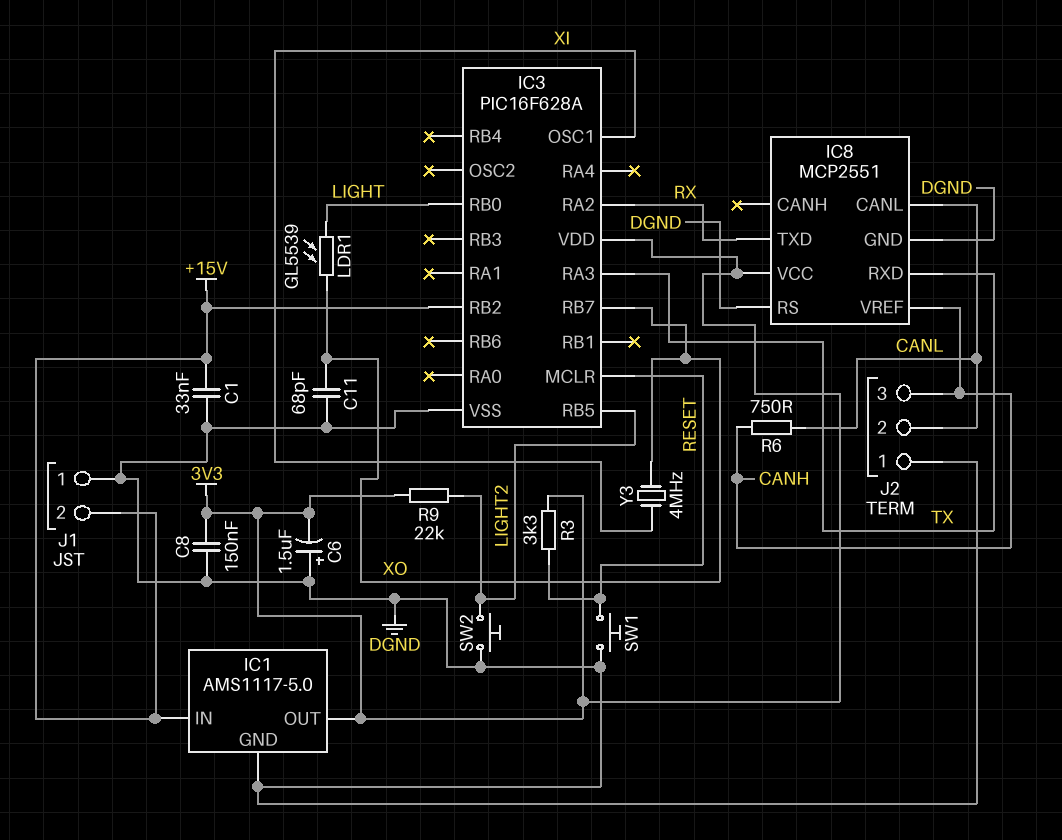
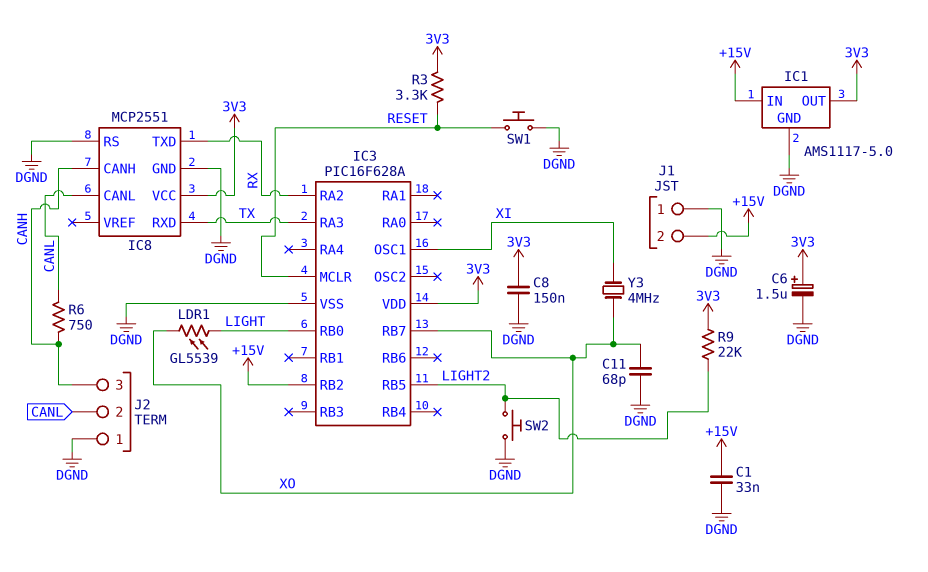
C6: 1.5uF (plus DGND, minus 3V3) -> 1.5uF (plus 3V3, minus DGND)
IC8 pin CANH: none -> CANH
IC8 pin VREF: CANH -> none

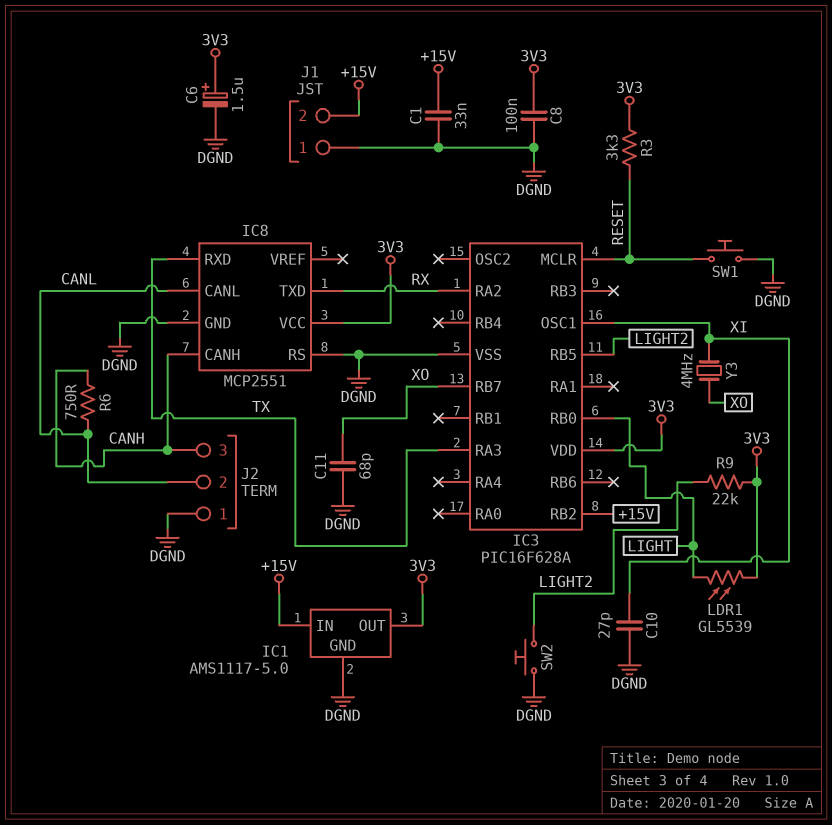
C8: 150nF (3V3, DGND) -> 100nF (3V3, DGND)
C10: none -> 27pF (DGND, XI)
LDR1: GL5539 (LIGHT, XO) -> GL5539 (3V3, LIGHT)

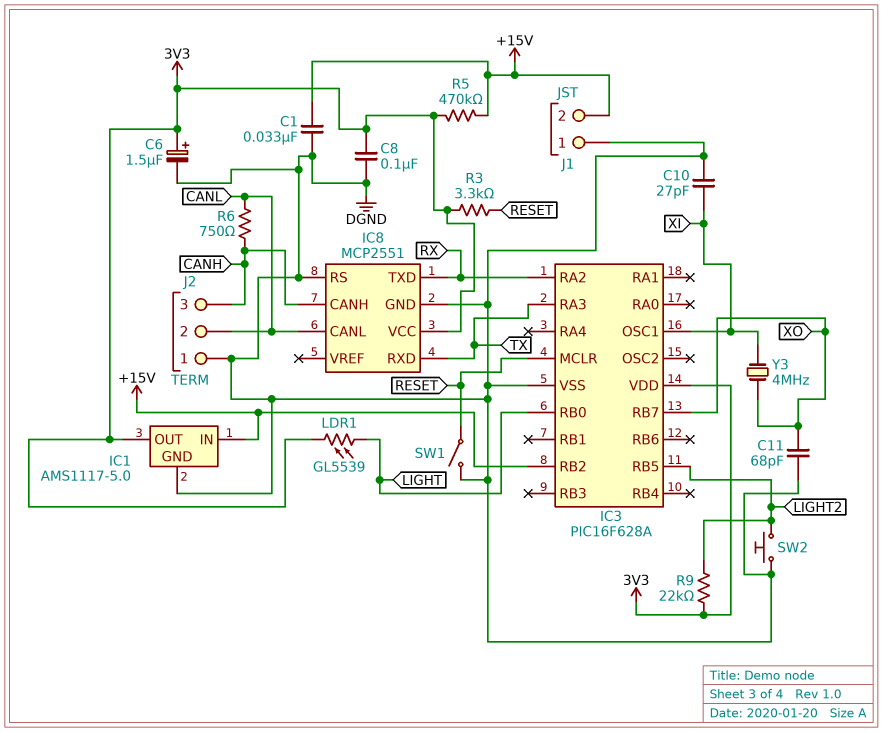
R5: none -> 470k (+15V, 3V3)
SW1: button (DGND, RESET) -> switch (DGND, RESET)

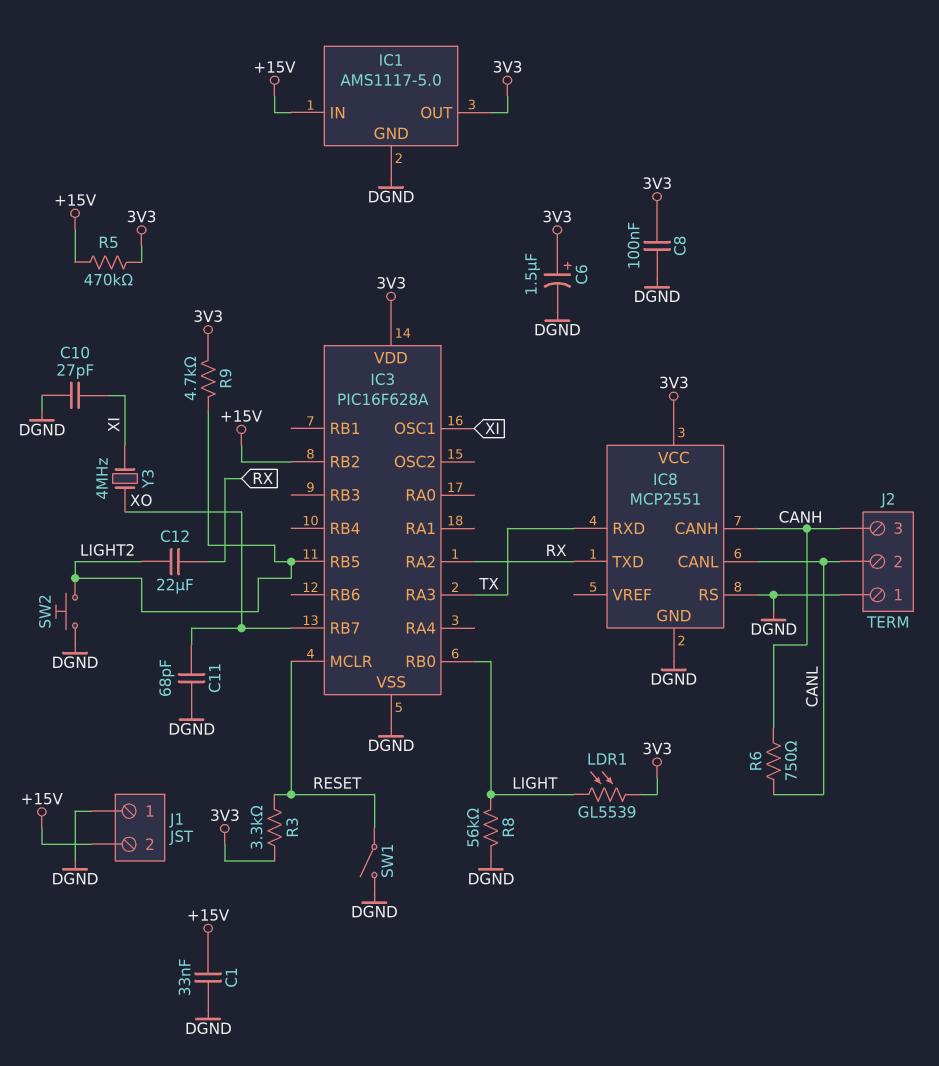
C12: none -> 22uF (LIGHT2, RX)
R8: none -> 56k (DGND, LIGHT)
R9: 22k (3V3, LIGHT2) -> 4.7k (3V3, LIGHT2)

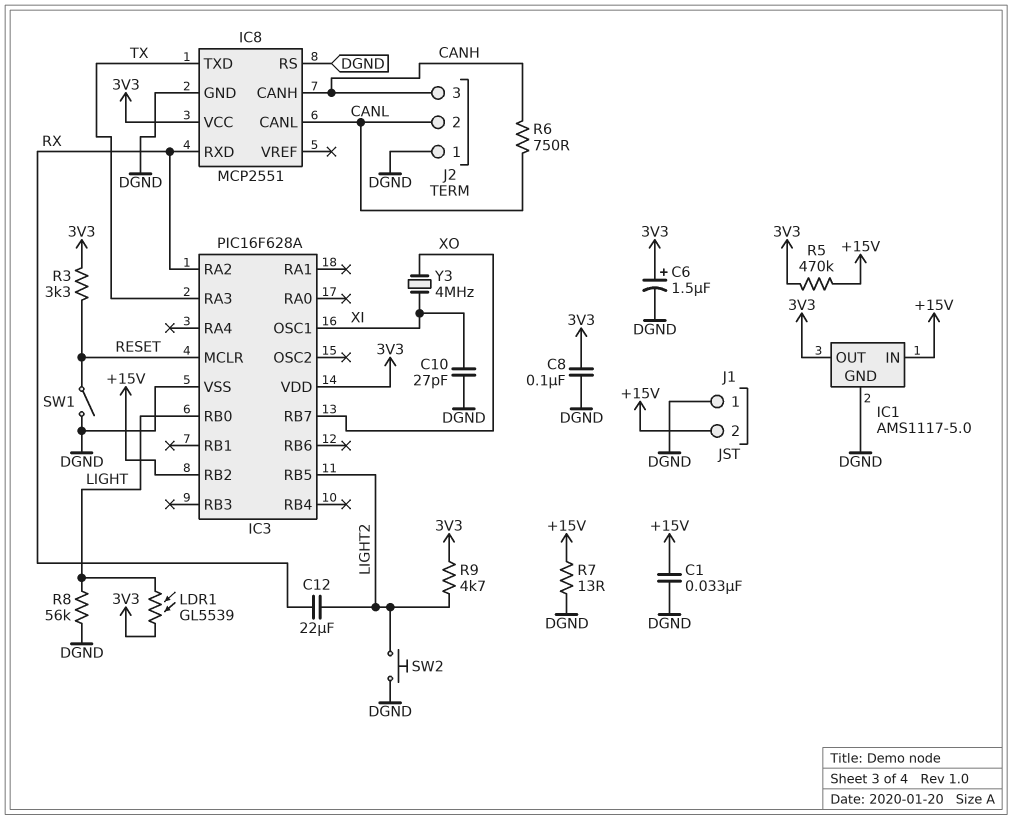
C11: 68pF (DGND, XO) -> none
IC8 pin RXD: TX -> RX
IC8 pin TXD: RX -> TX
R7: none -> 13 (+15V, DGND)

